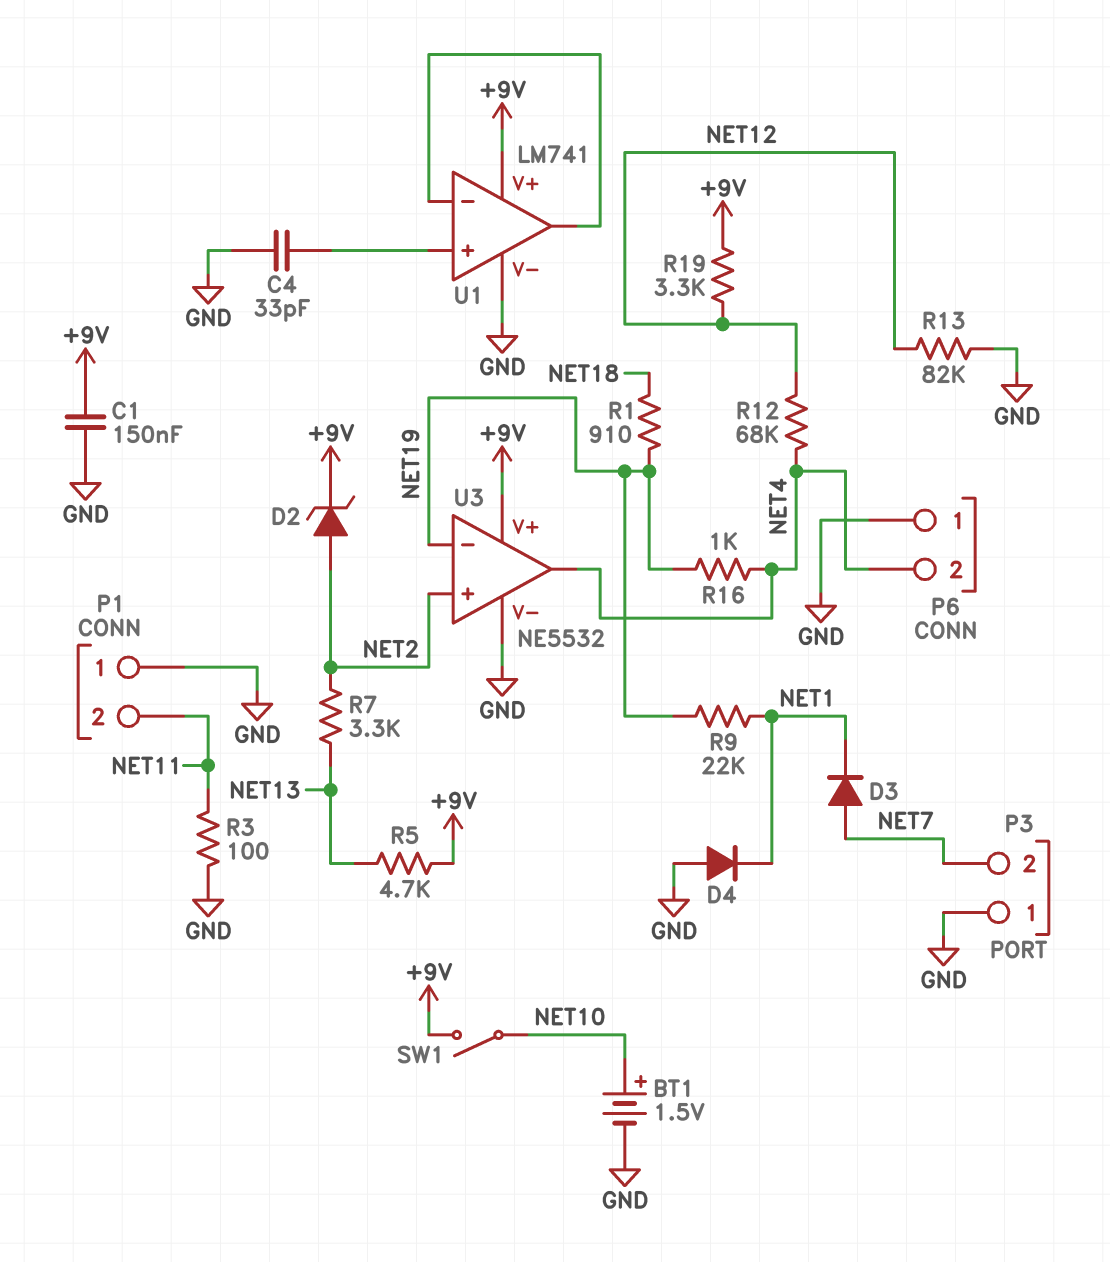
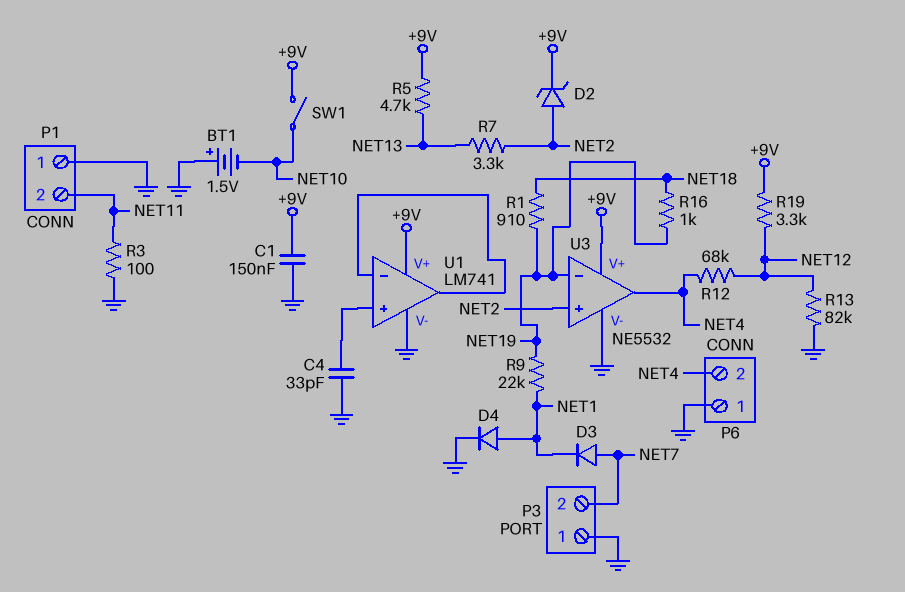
BT1: 1.5V (plus NET10, minus GND) -> 1.5V (plus GND, minus NET10)
D4: diode (A GND, K NET1) -> diode (A NET1, K GND)
R16: 1k (NET4, NET19) -> 1k (NET18, NET19)

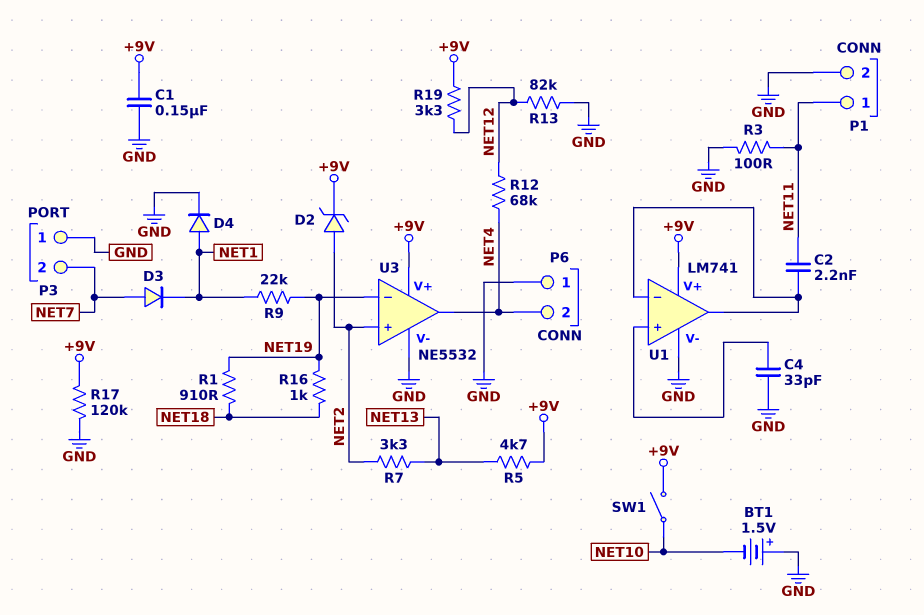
C2: none -> 2.2nF (NET11, U1/in-)
P1 pin 1: GND -> NET11
P1 pin 2: NET11 -> GND
R17: none -> 120k (+9V, GND)

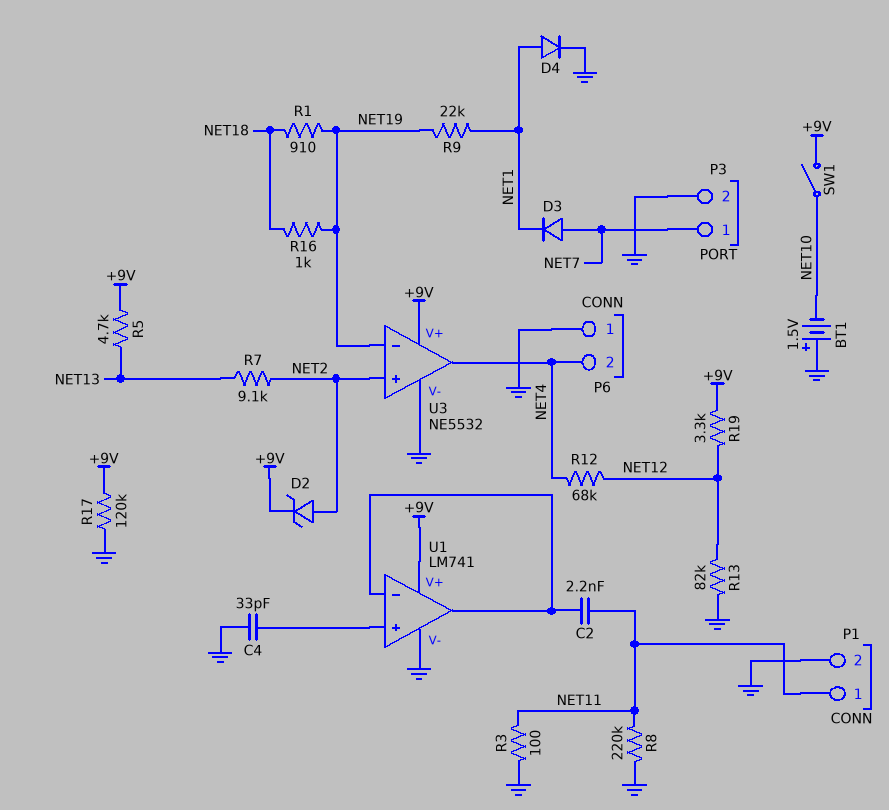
C1: 150nF (+9V, GND) -> none
P3 pin 1: GND -> NET7
P3 pin 2: NET7 -> GND
R7: 3.3k (NET2, NET13) -> 9.1k (NET2, NET13)
R8: none -> 220k (GND, NET11)

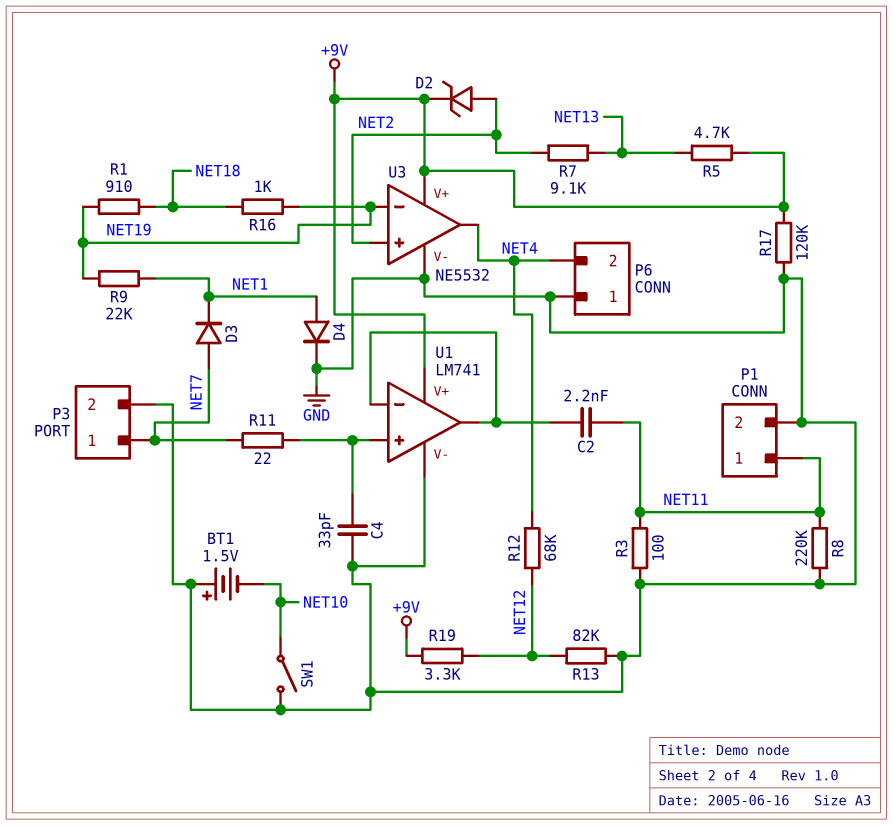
R11: none -> 22 (NET7, U1/in+)
SW1: switch (+9V, NET10) -> switch (GND, NET10)

